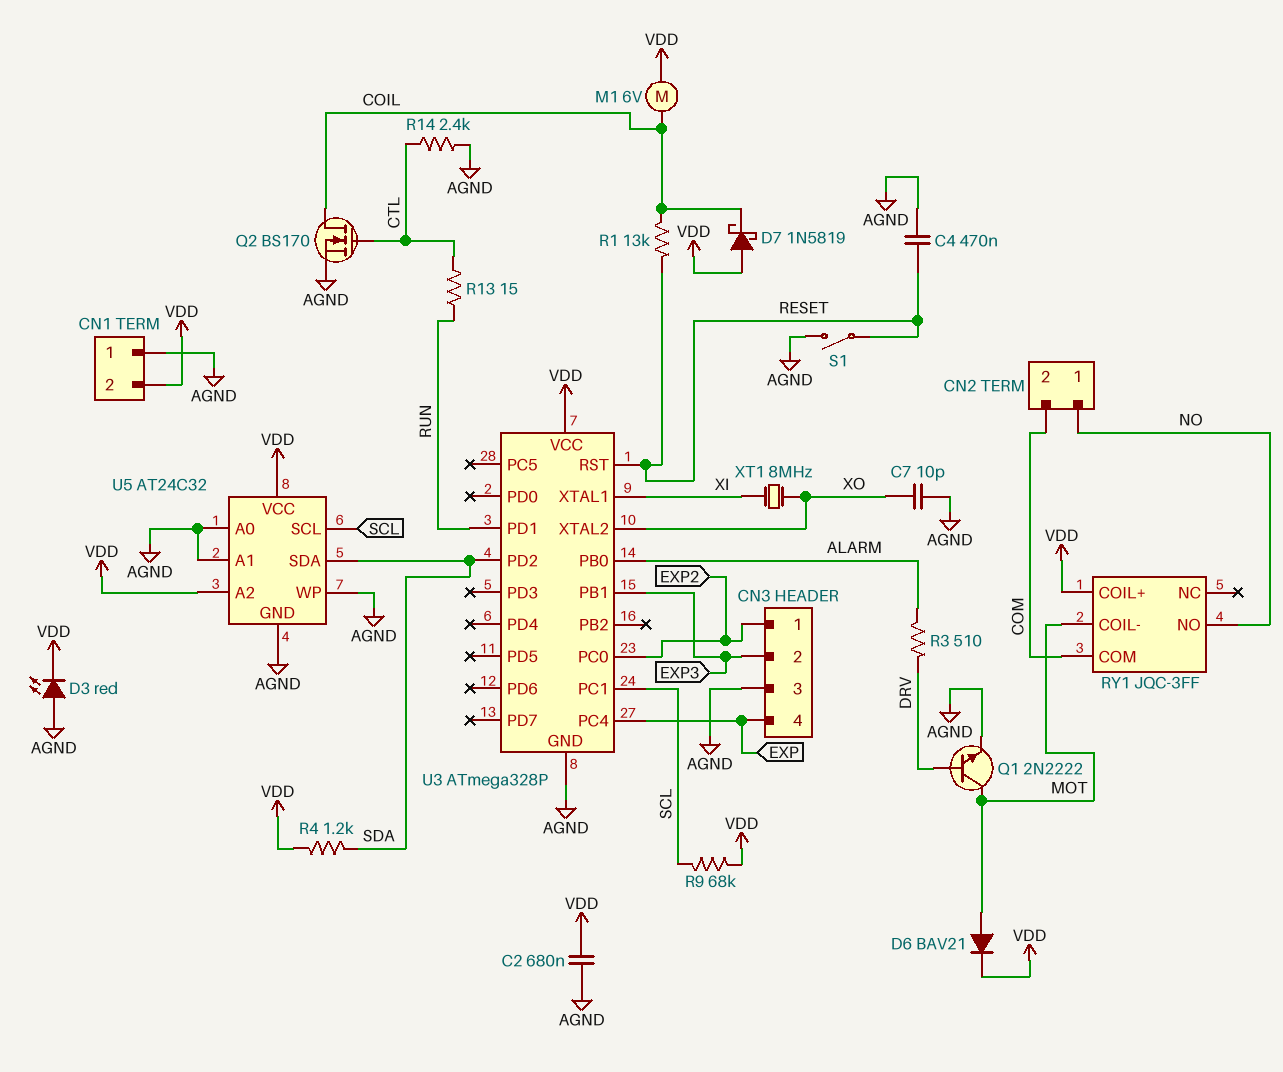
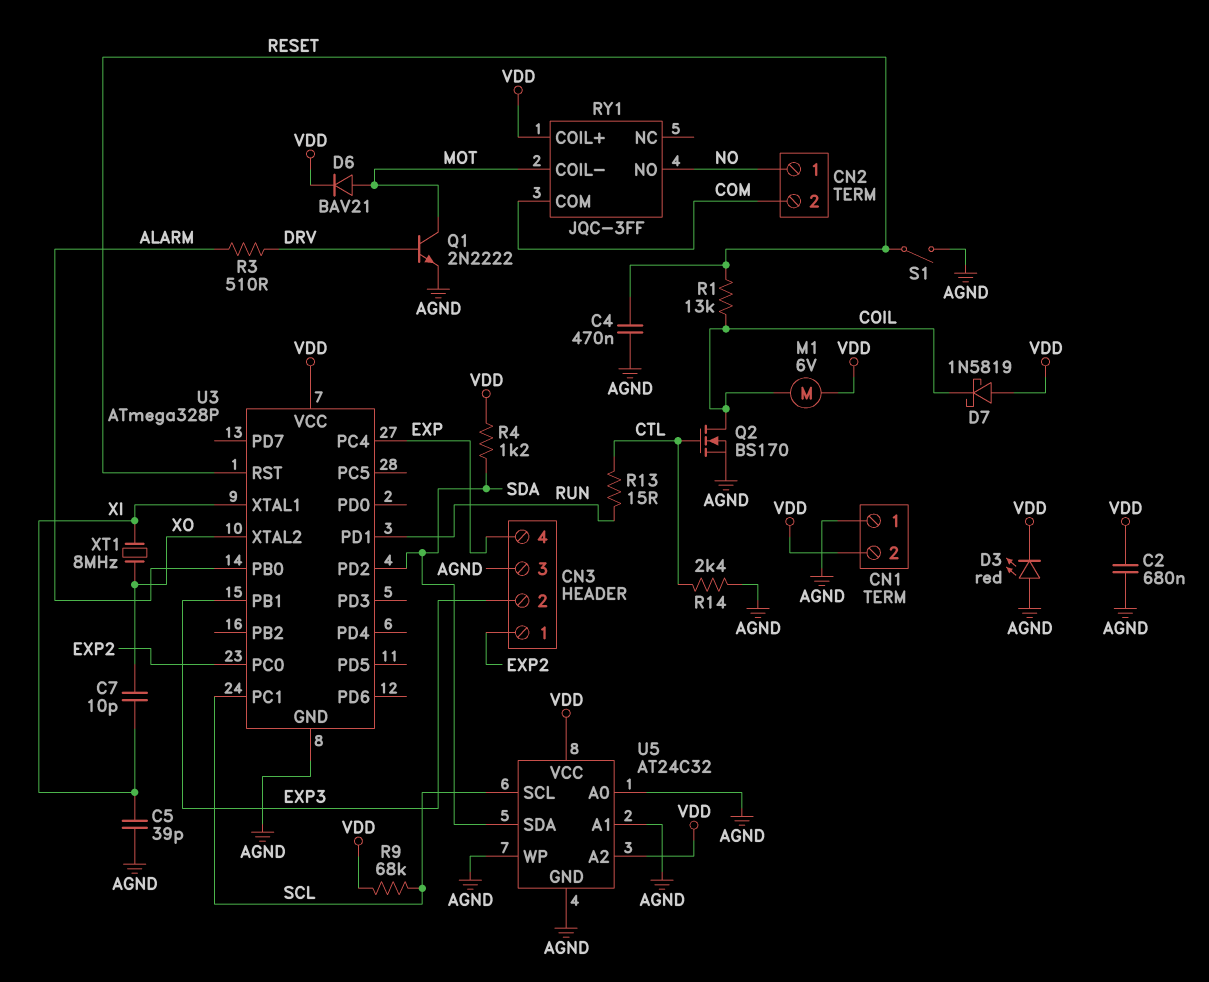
C5: none -> 39pF (AGND, XI)
C7: 10pF (AGND, XO) -> 10pF (XI, XO)

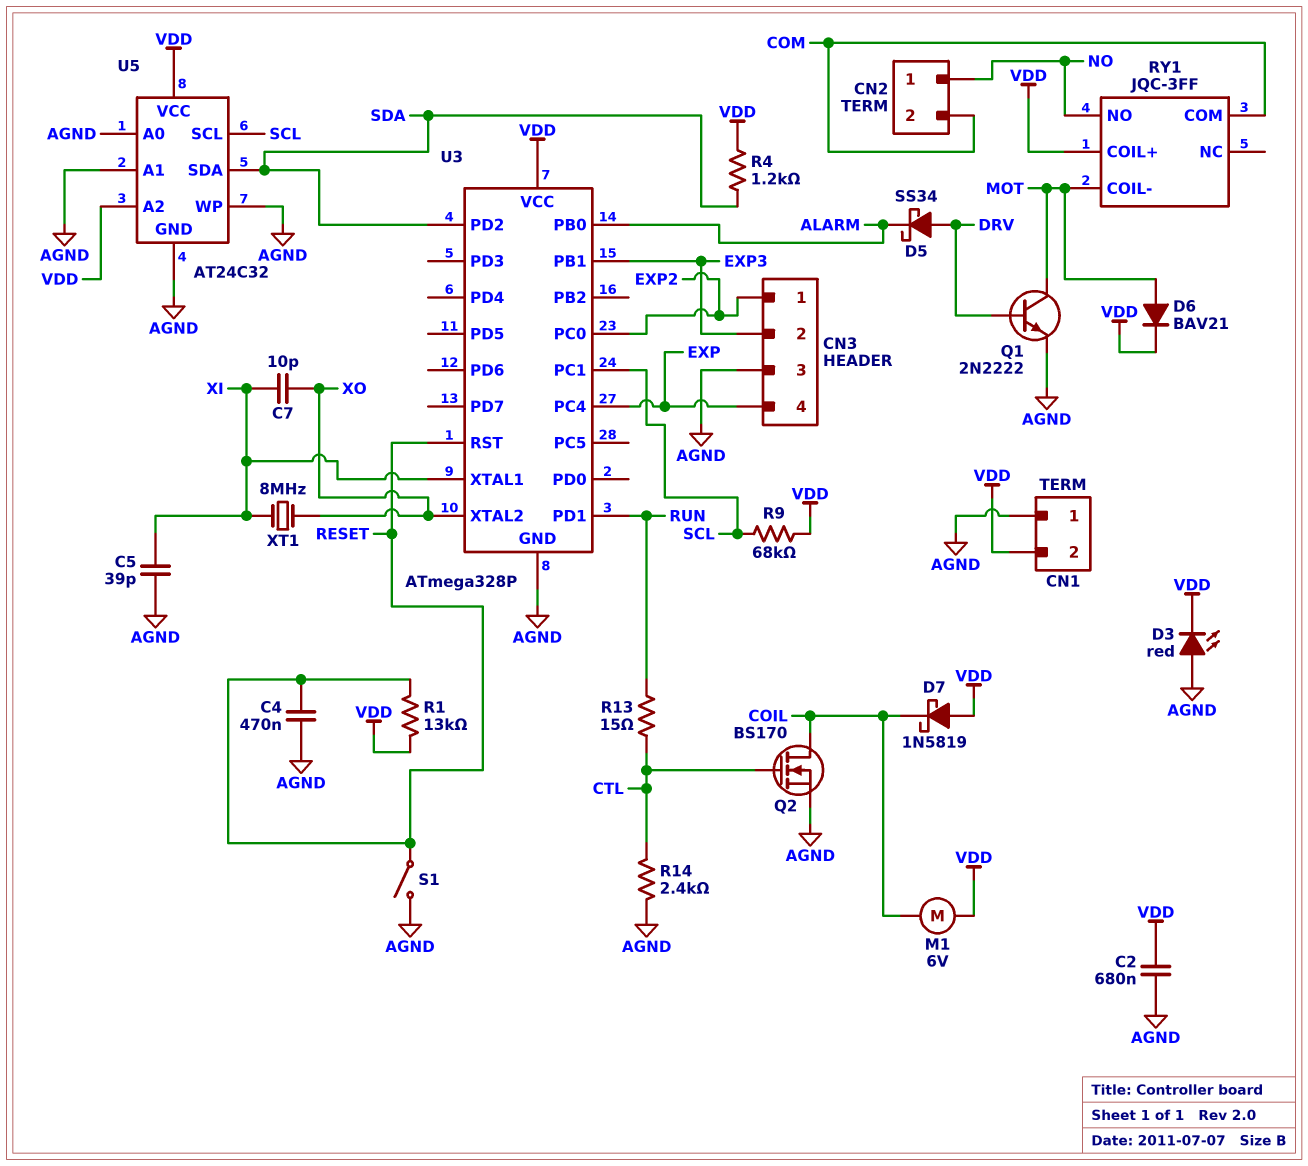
D5: none -> schottky SS34 (A DRV, K ALARM)
R1: 13k (COIL, RESET) -> 13k (RESET, VDD)
R3: 510 (ALARM, DRV) -> none

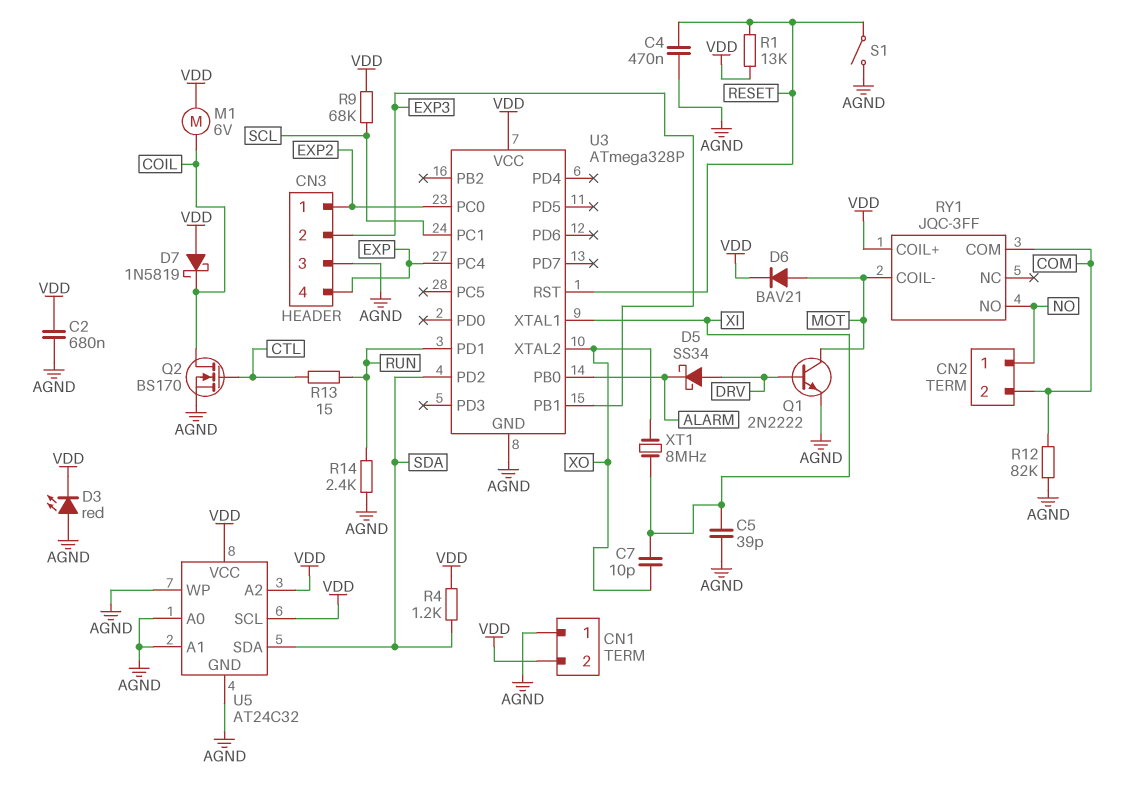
R12: none -> 82k (AGND, COM)
R14: 2.4k (AGND, CTL) -> 2.4k (AGND, RUN)
U5 pin SCL: SCL -> VDD

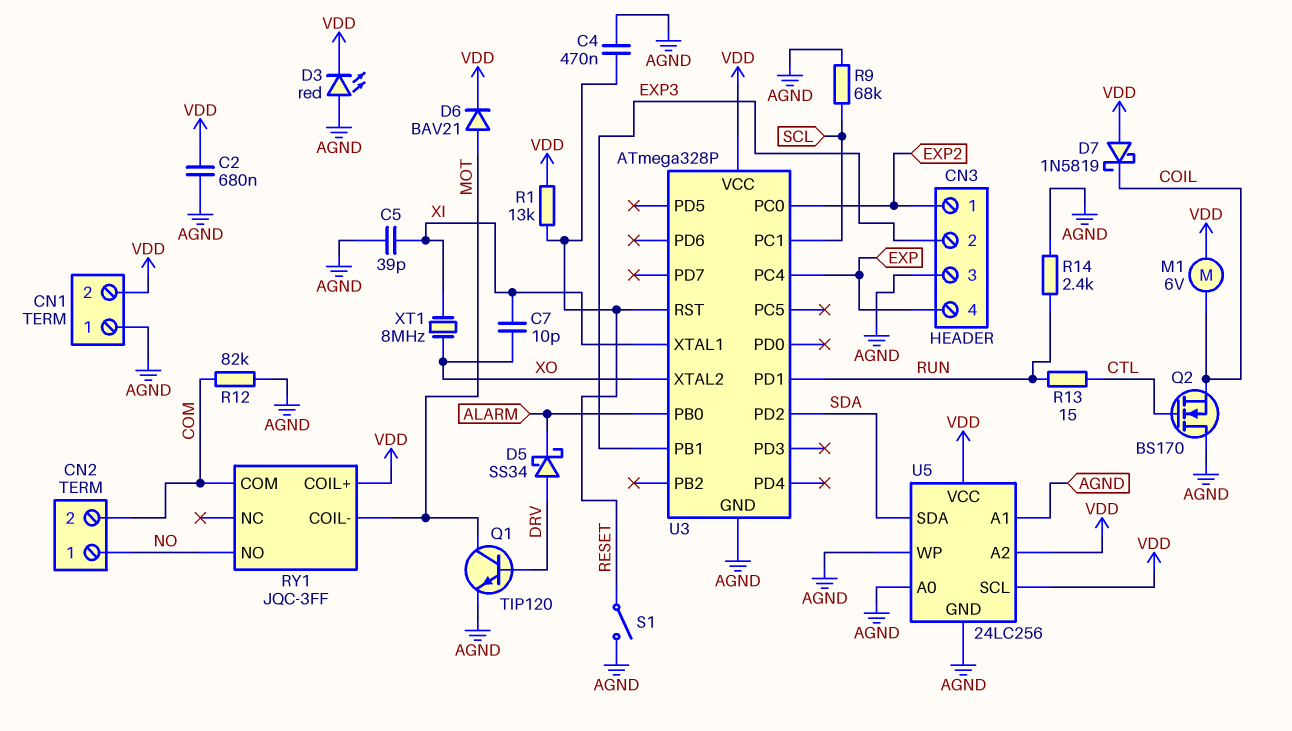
Q1: NPN 2N2222 (B DRV, C MOT, E AGND) -> NPN TIP120 (B DRV, C MOT, E AGND)
Q2: NMOS BS170 (G CTL, D COIL, S AGND) -> NMOS BS170 (G CTL, D AGND, S COIL)
R4: 1.2k (SDA, VDD) -> none
R9: 68k (SCL, VDD) -> 68k (AGND, SCL)
U5: AT24C32 -> 24LC256

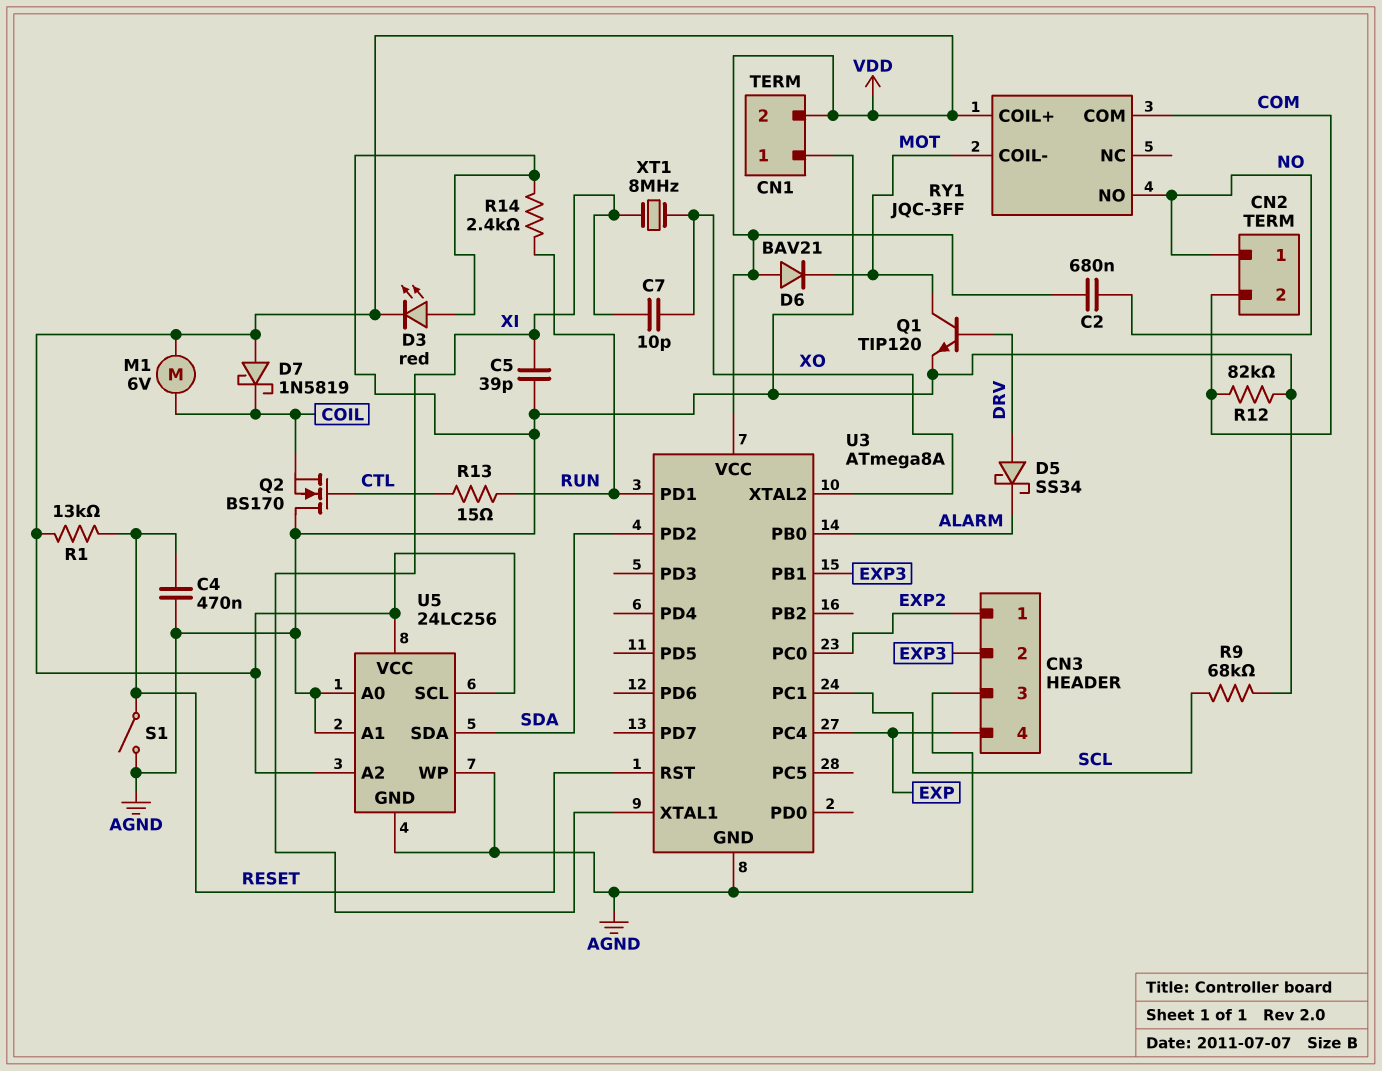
C2: 680nF (AGND, VDD) -> 680nF (NO, VDD)
D6: diode BAV21 (A MOT, K VDD) -> diode BAV21 (A VDD, K MOT)
U3: ATmega328P -> ATmega8A

